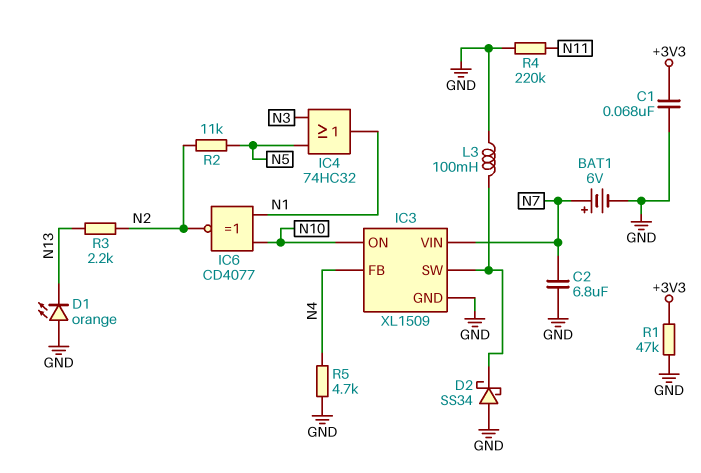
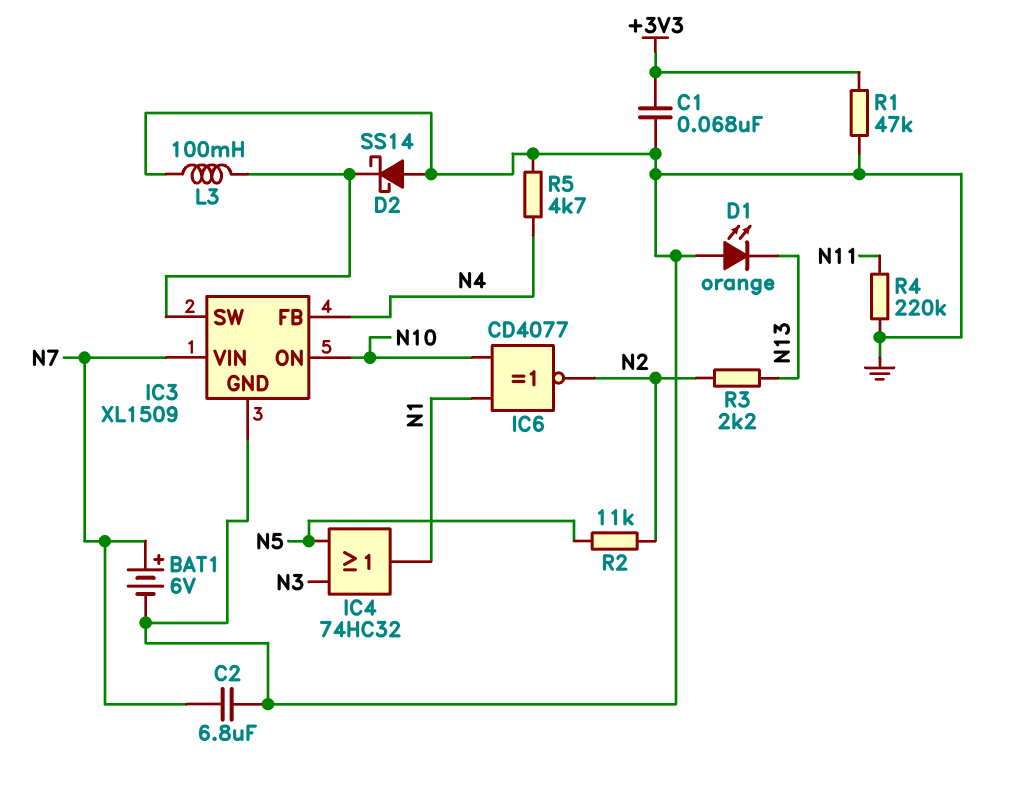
D2: schottky SS34 (A GND, K IC3/SW) -> schottky SS14 (A GND, K IC3/SW)

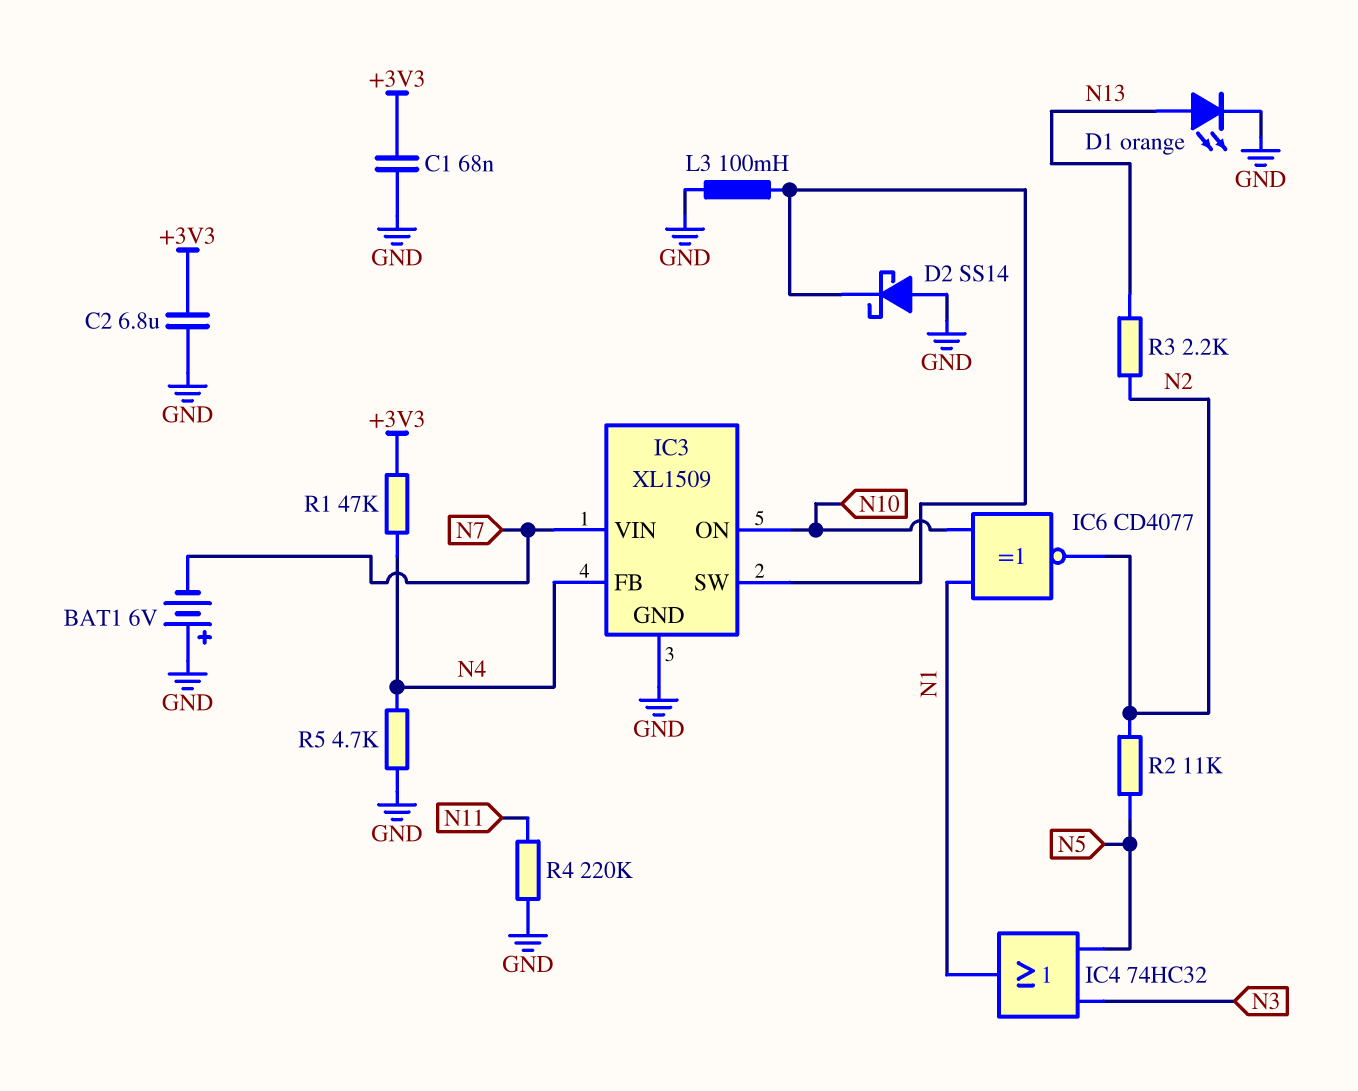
BAT1: 6V (plus N7, minus GND) -> 6V (plus GND, minus N7)
C2: 6.8uF (GND, N7) -> 6.8uF (+3V3, GND)
D1: LED orange (A GND, K N13) -> LED orange (A N13, K GND)
R1: 47k (+3V3, GND) -> 47k (+3V3, N4)

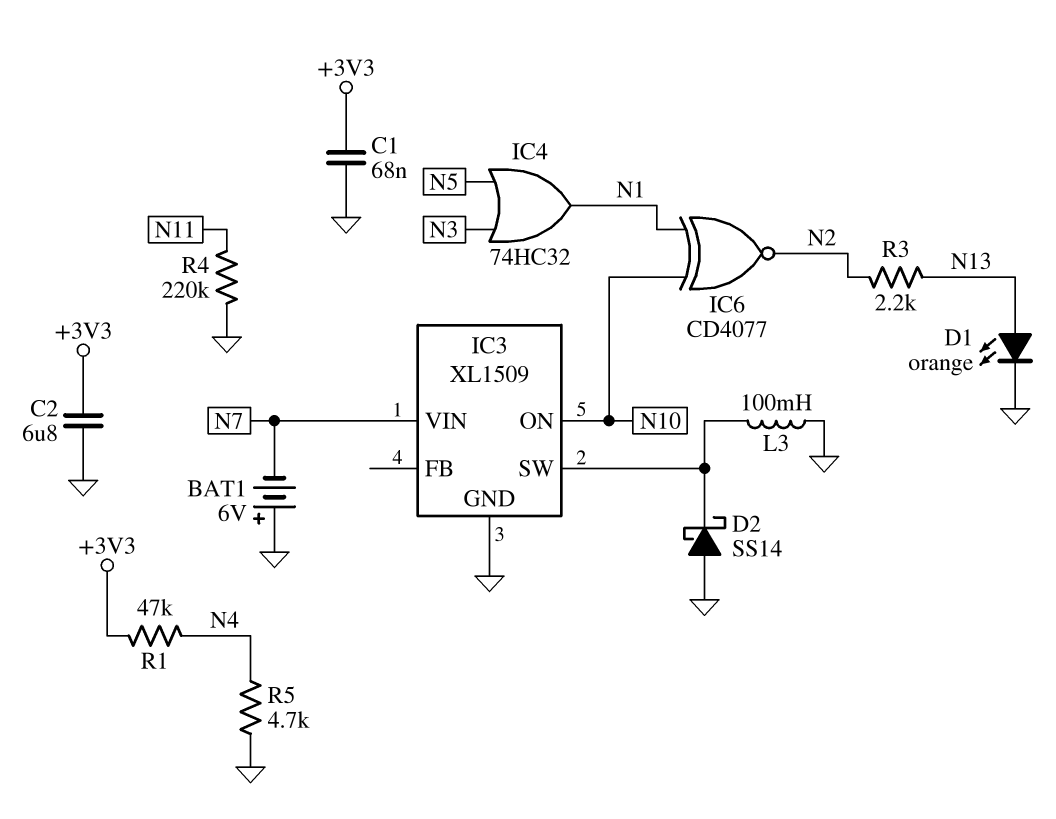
IC3 pin FB: N4 -> none
R2: 11k (N2, N5) -> none

